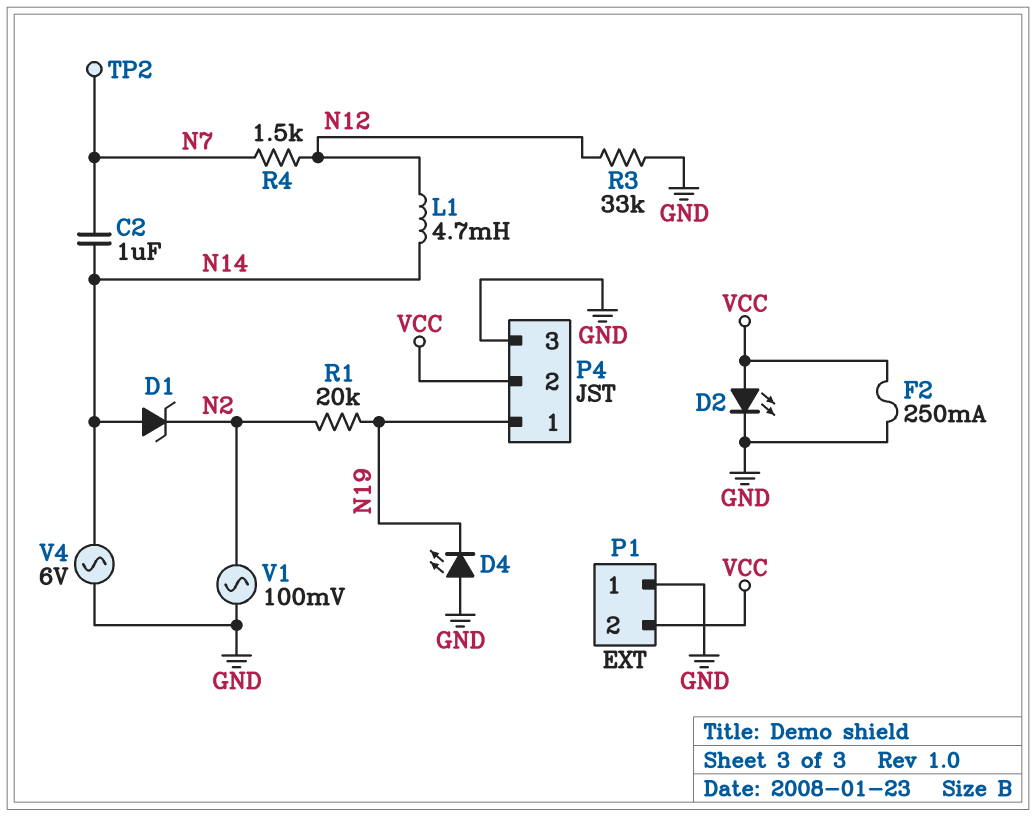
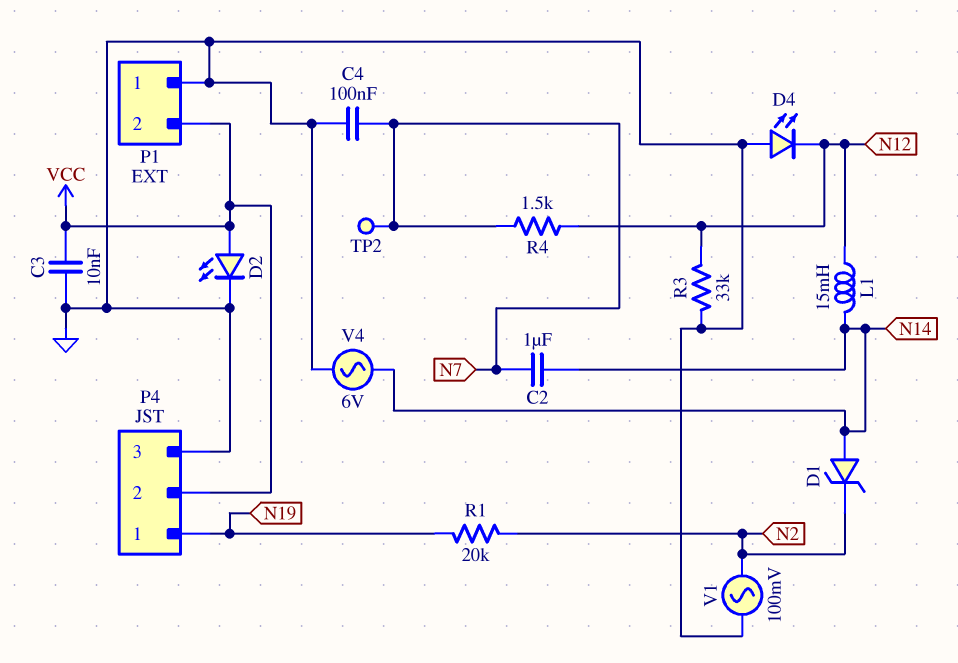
C3: none -> 10nF (GND, VCC)
C4: none -> 100nF (GND, N7)
D4: LED (A GND, K N19) -> LED (A GND, K N12)
F2: 250mA (GND, VCC) -> none
L1: 4.7mH (N12, N14) -> 15mH (N12, N14)

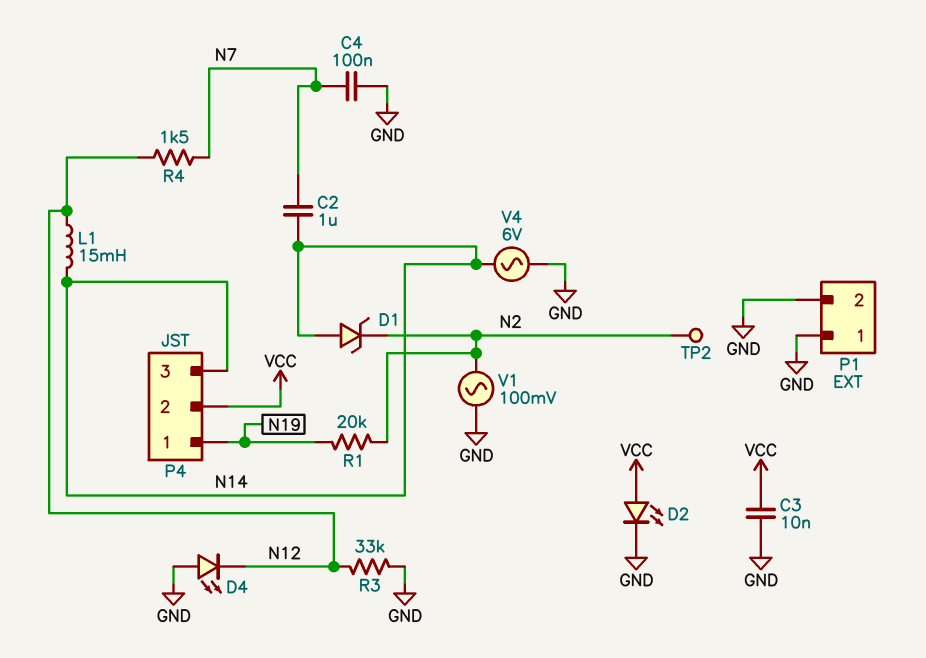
P1 pin 2: VCC -> GND
P4 pin 3: GND -> N14
TP2: test point (N7) -> test point (N2)

